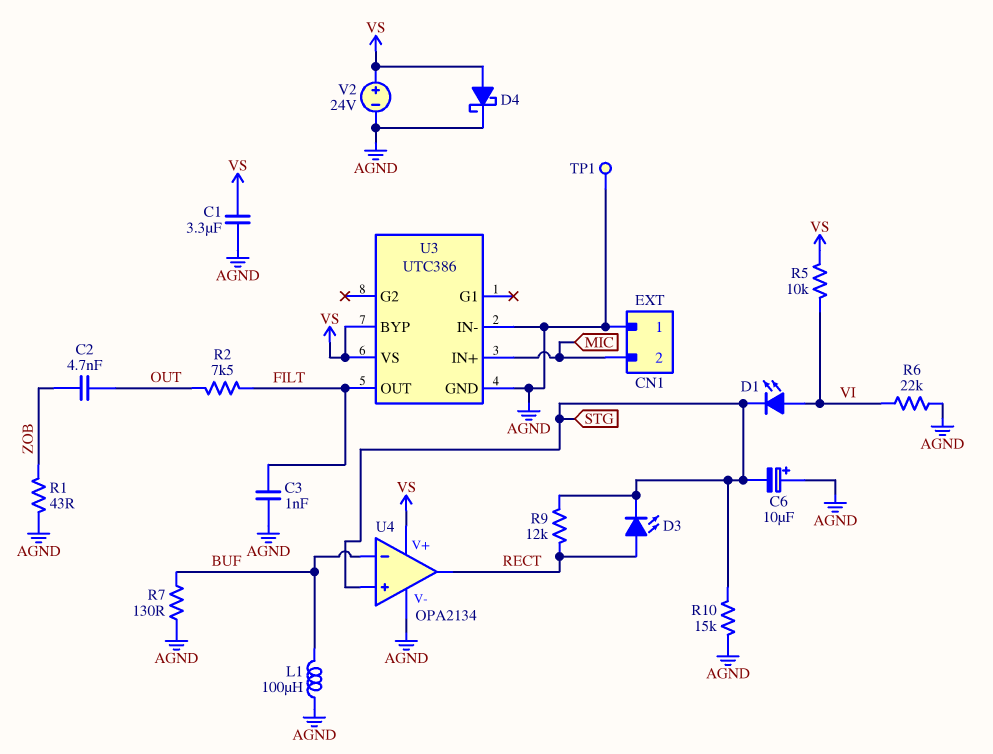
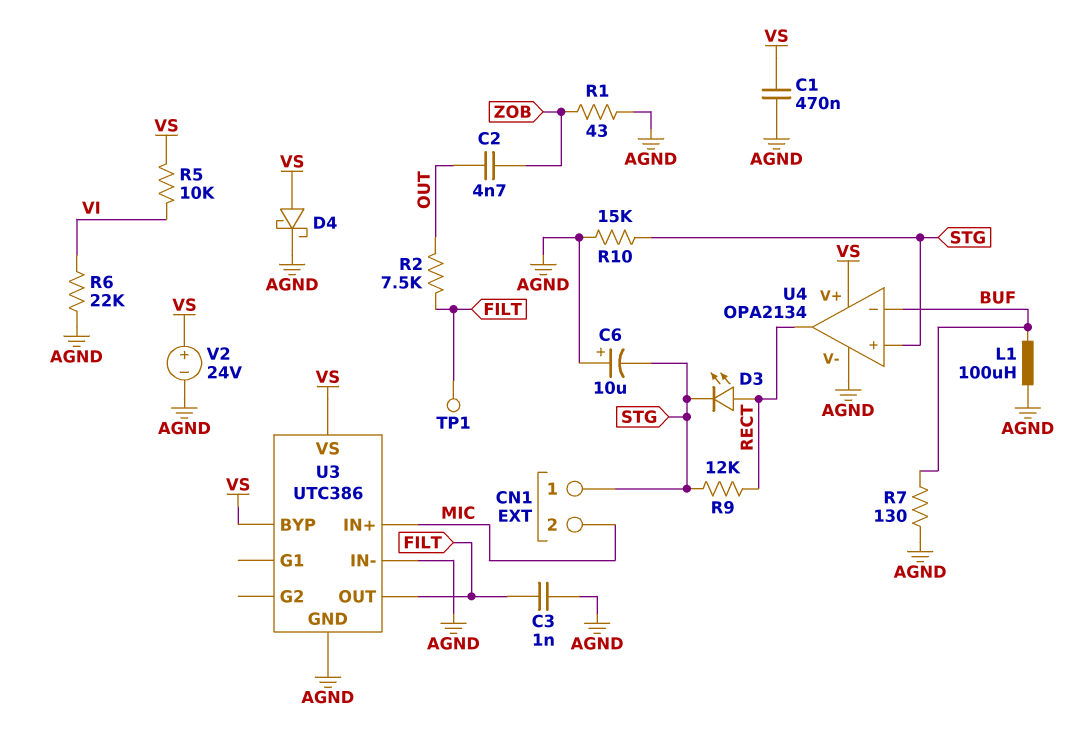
C1: 3.3uF (AGND, VS) -> 470nF (AGND, VS)
CN1 pin 1: AGND -> STG
D1: LED (A VI, K STG) -> none
TP1: test point (AGND) -> test point (FILT)

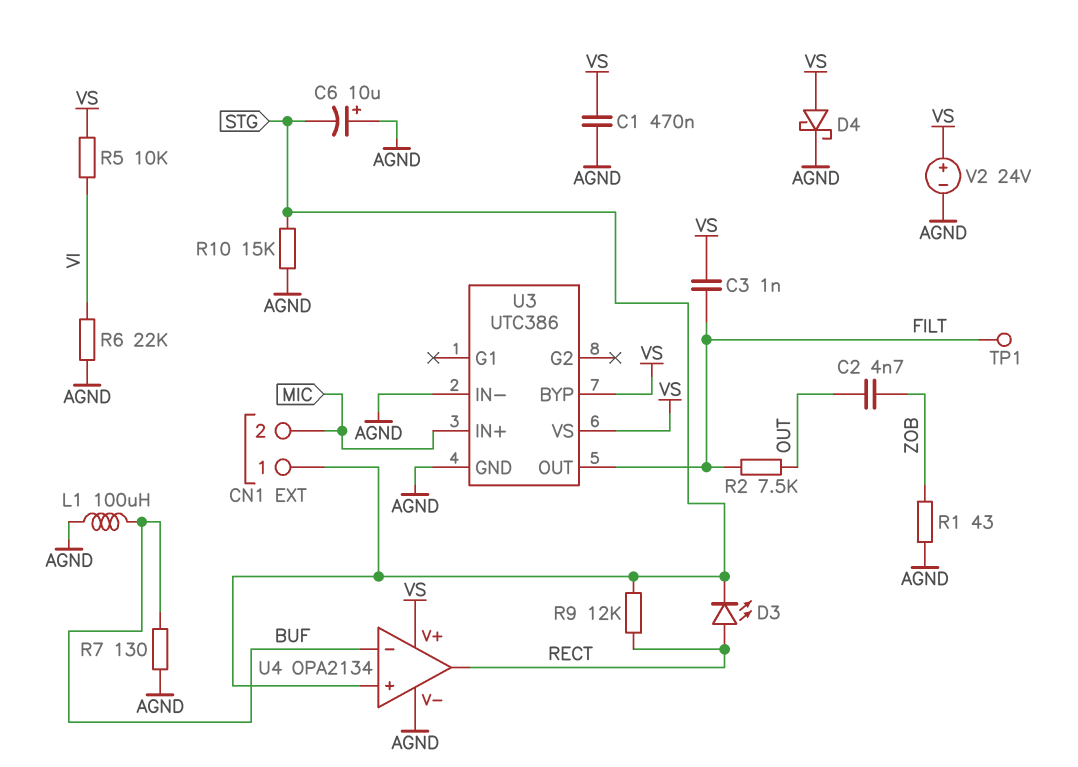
C3: 1nF (AGND, FILT) -> 1nF (FILT, VS)

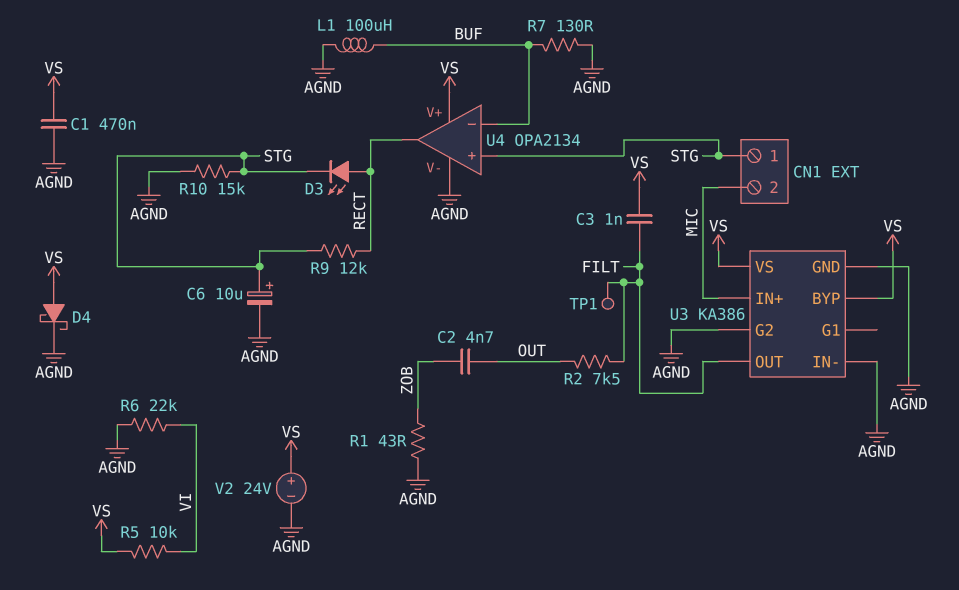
C6: 10uF (plus AGND, minus STG) -> 10uF (plus STG, minus AGND)
U3: UTC386 -> KA386
U3 pin G2: none -> AGND

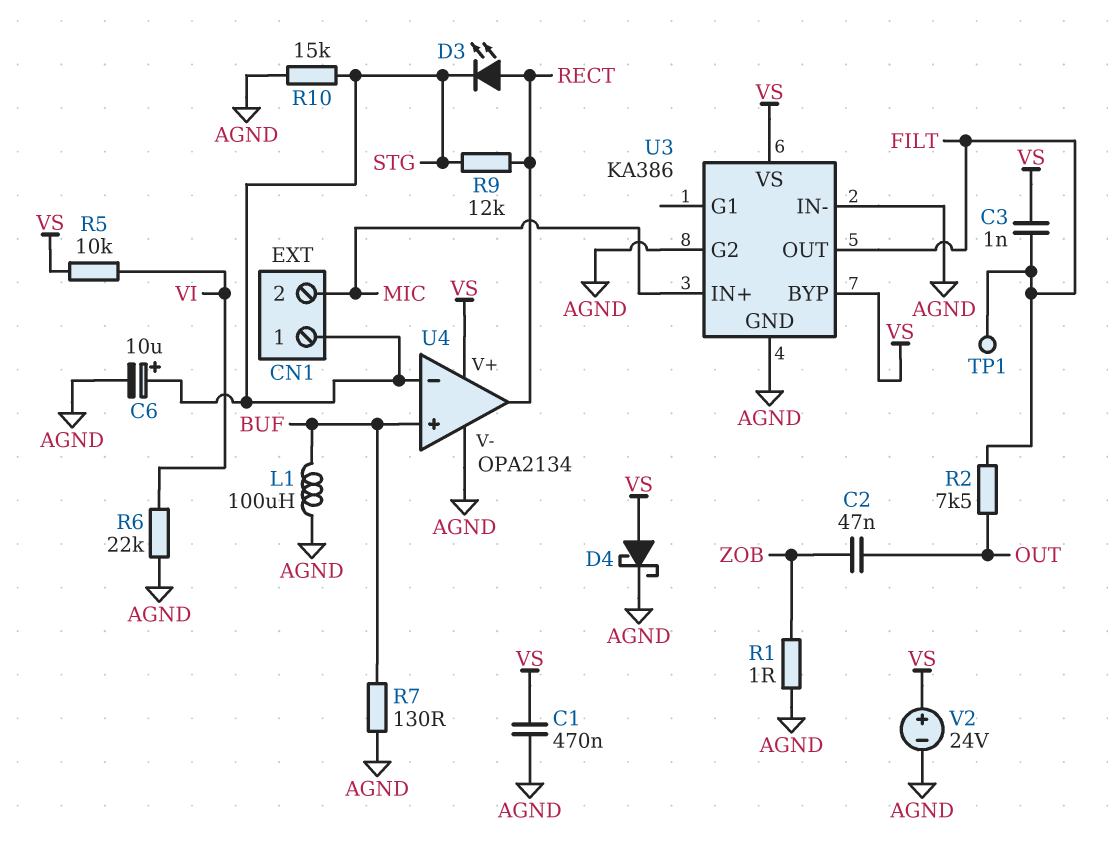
C2: 4.7nF (OUT, ZOB) -> 47nF (OUT, ZOB)
R1: 43 (AGND, ZOB) -> 1 (AGND, ZOB)
U4 pin in+: STG -> BUF
U4 pin in-: BUF -> STG

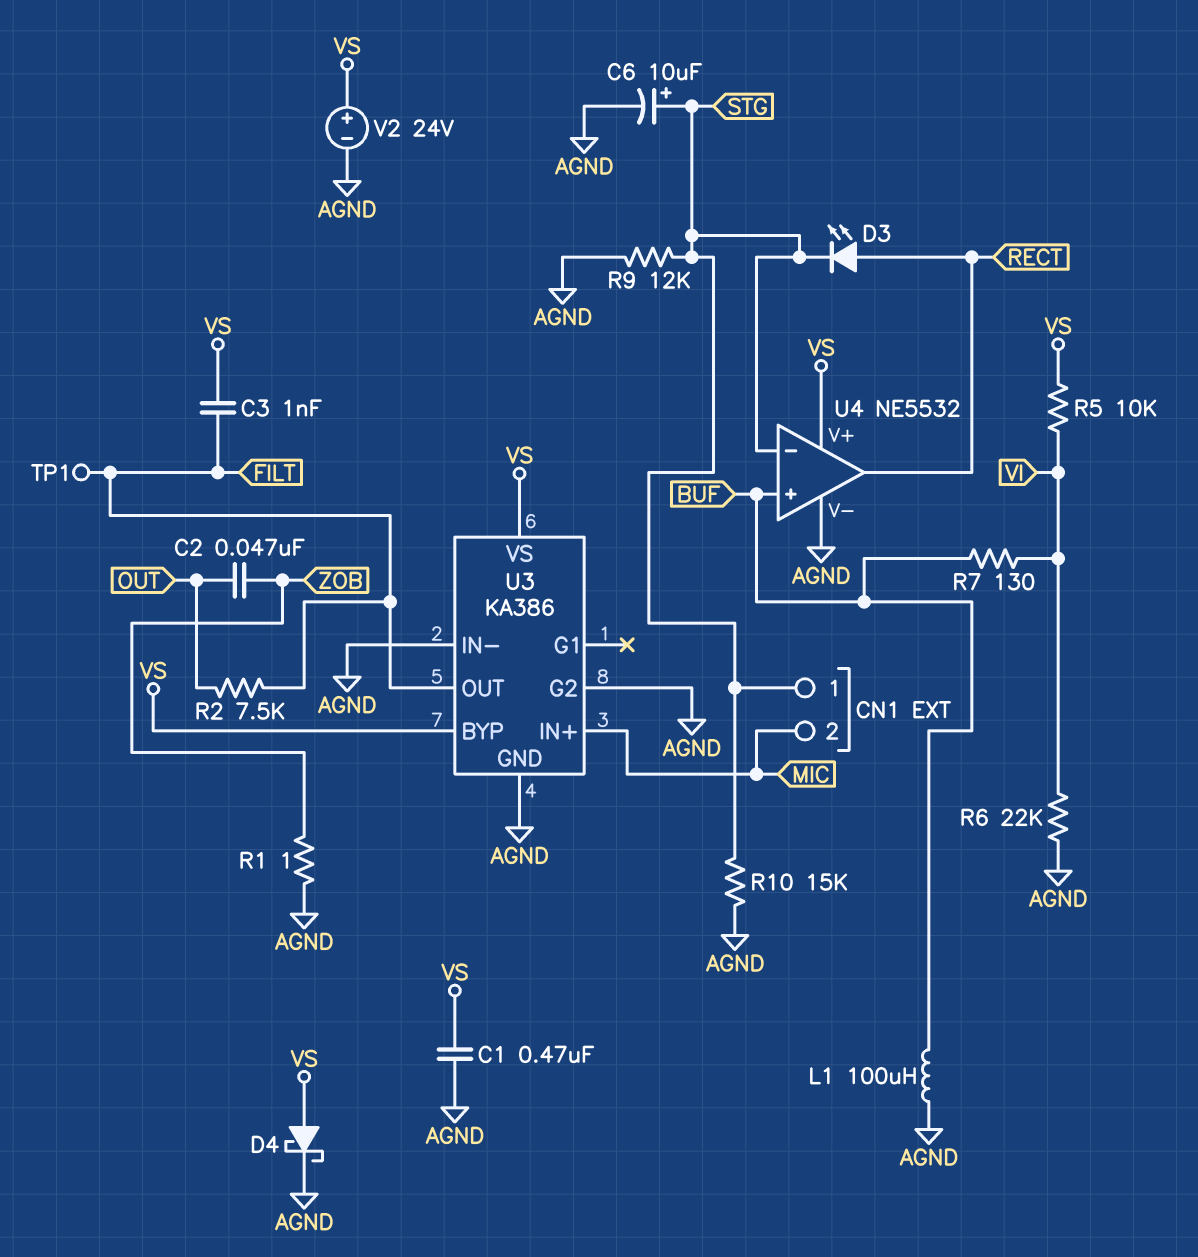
R7: 130 (AGND, BUF) -> 130 (BUF, VI)
R9: 12k (RECT, STG) -> 12k (AGND, STG)
U4: OPA2134 -> NE5532

